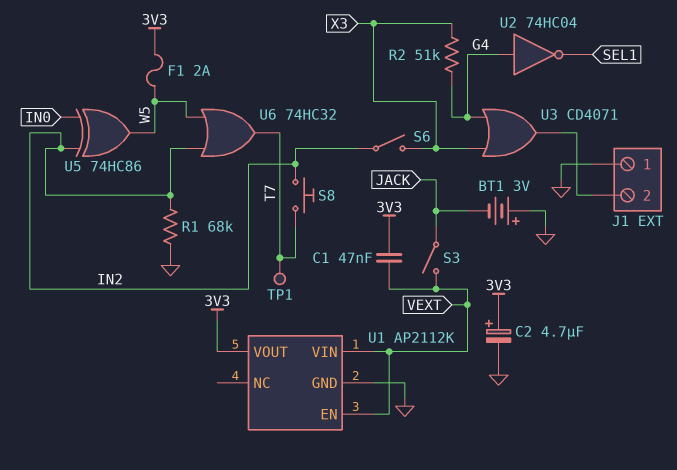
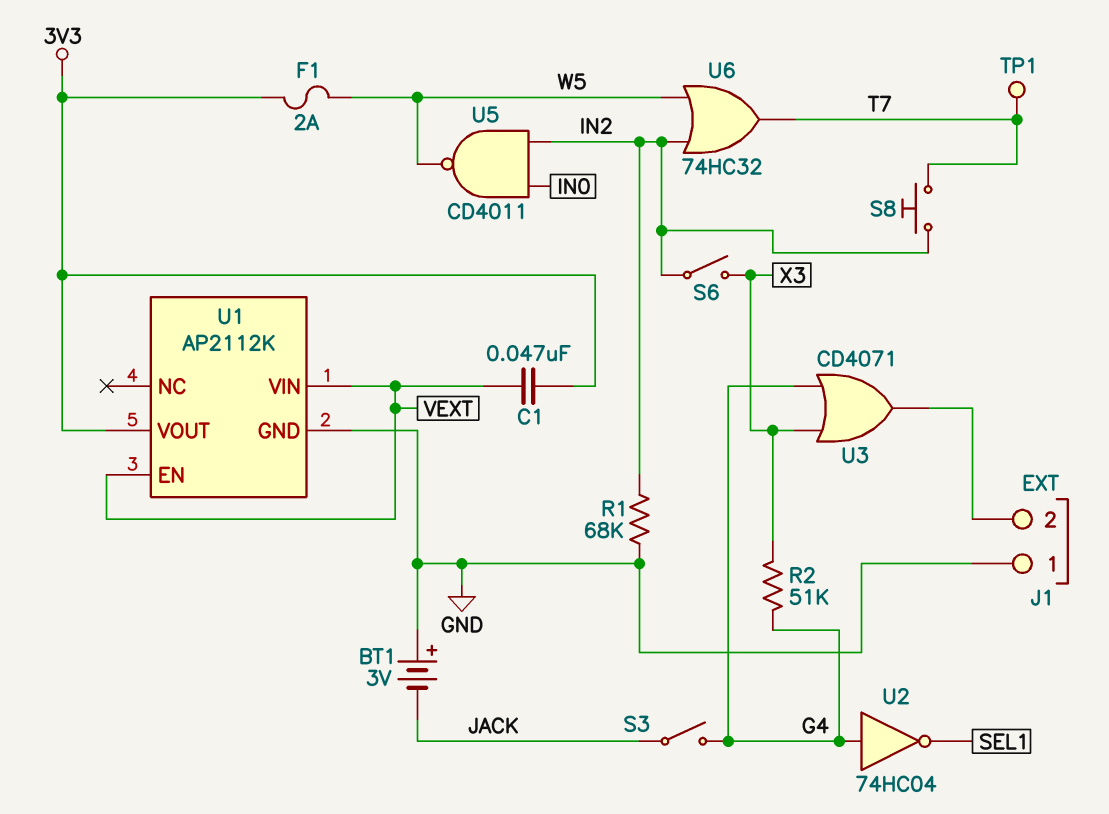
C2: 4.7uF (plus 3V3, minus GND) -> none
S3: switch (JACK, VEXT) -> switch (G4, JACK)
U5: XOR 74HC86 (in IN0, in IN2, out W5) -> NAND CD4011 (in IN0, in IN2, out W5)

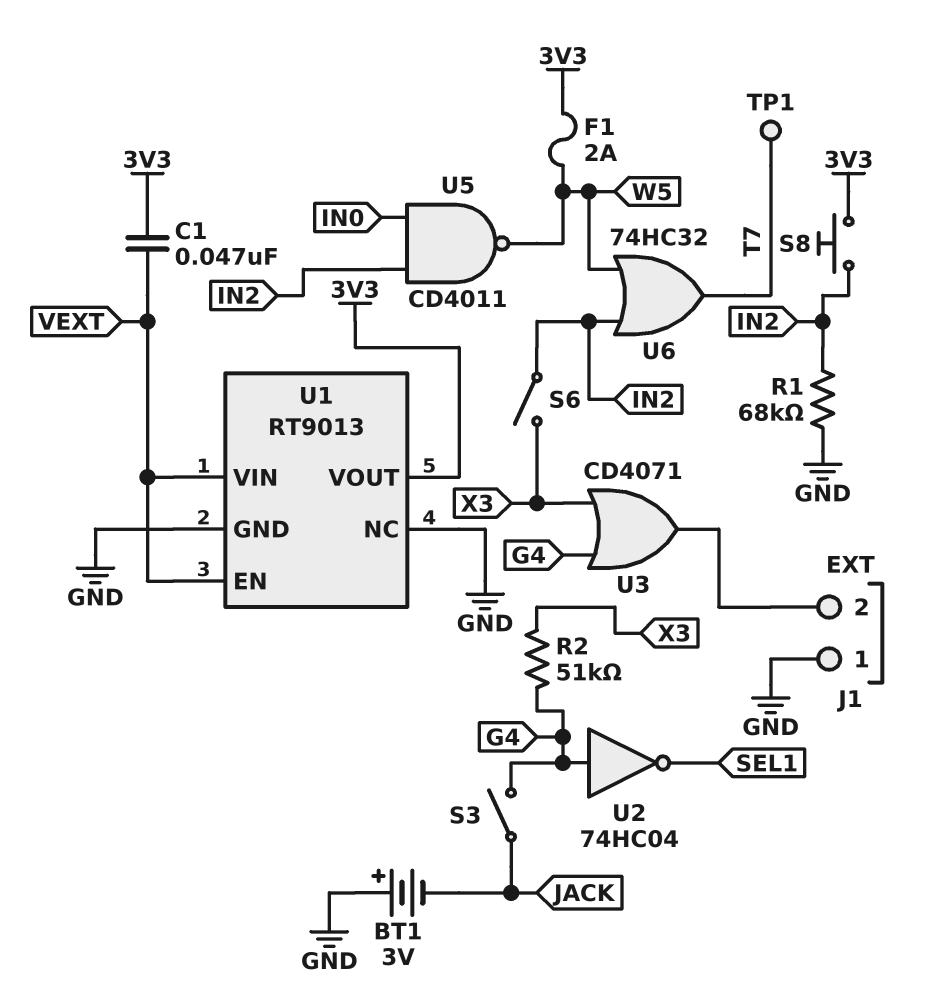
S8: button (IN2, T7) -> button (3V3, IN2)
U1: AP2112K -> RT9013
U1 pin NC: none -> GND

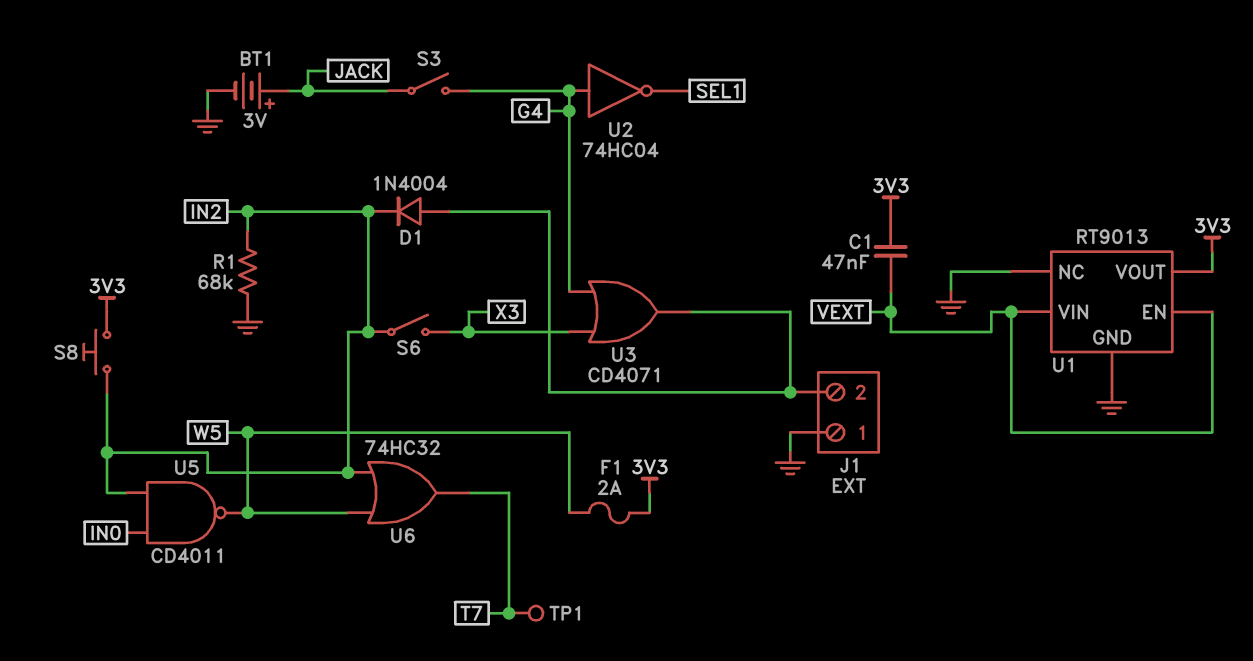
BT1: 3V (plus GND, minus JACK) -> 3V (plus JACK, minus GND)
D1: none -> diode 1N4004 (A J1/2, K IN2)
R2: 51k (G4, X3) -> none

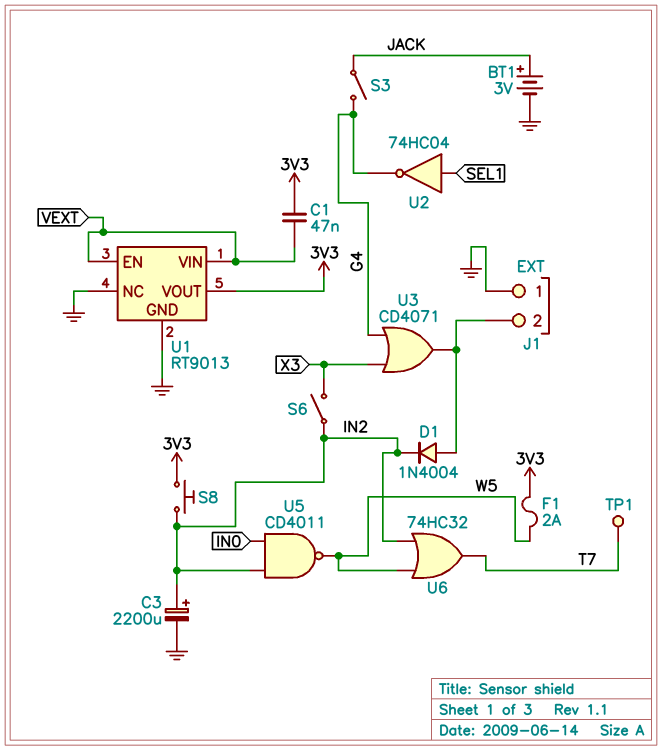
C3: none -> 2200uF (plus IN2, minus GND)
R1: 68k (GND, IN2) -> none
U2: NOT 74HC04 (in G4, out SEL1) -> NOT 74HC04 (in SEL1, out G4)

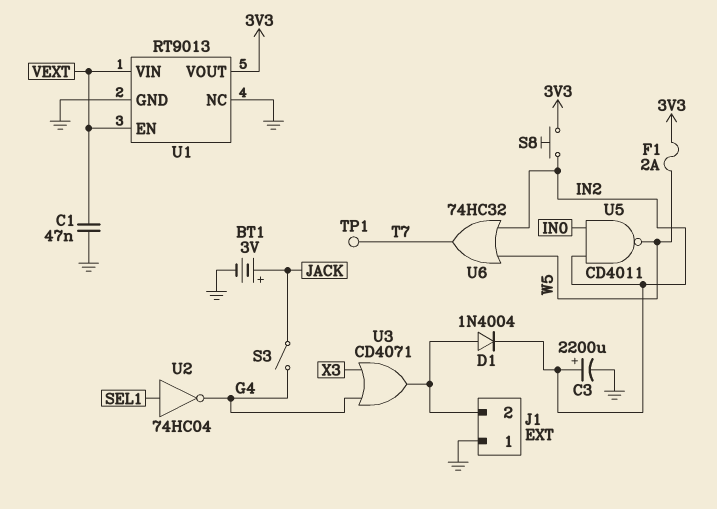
C1: 47nF (3V3, VEXT) -> 47nF (GND, VEXT)
S6: switch (IN2, X3) -> none

